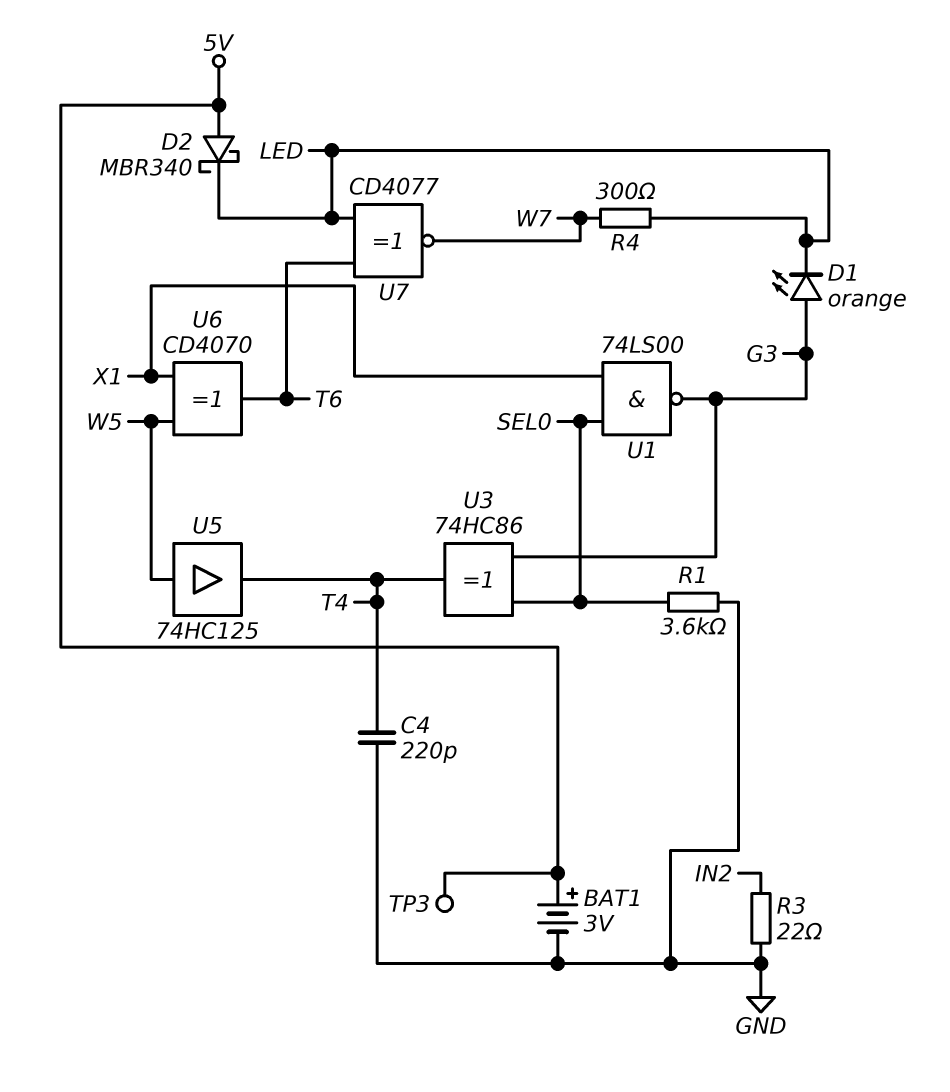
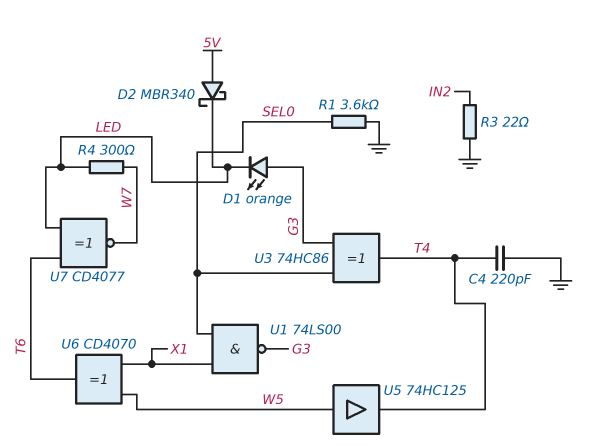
BAT1: 3V (plus 5V, minus GND) -> none
TP3: test point (5V) -> none

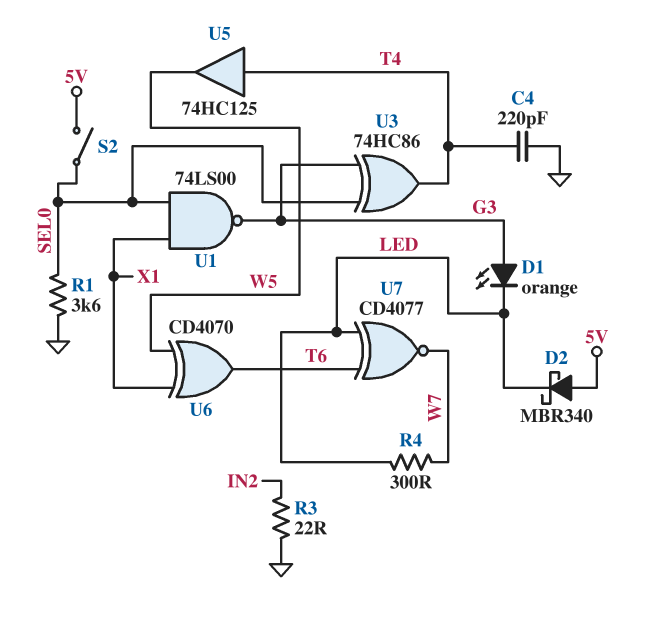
S2: none -> switch (5V, SEL0)
U5: buffer 74HC125 (in W5, out T4) -> buffer 74HC125 (in T4, out W5)

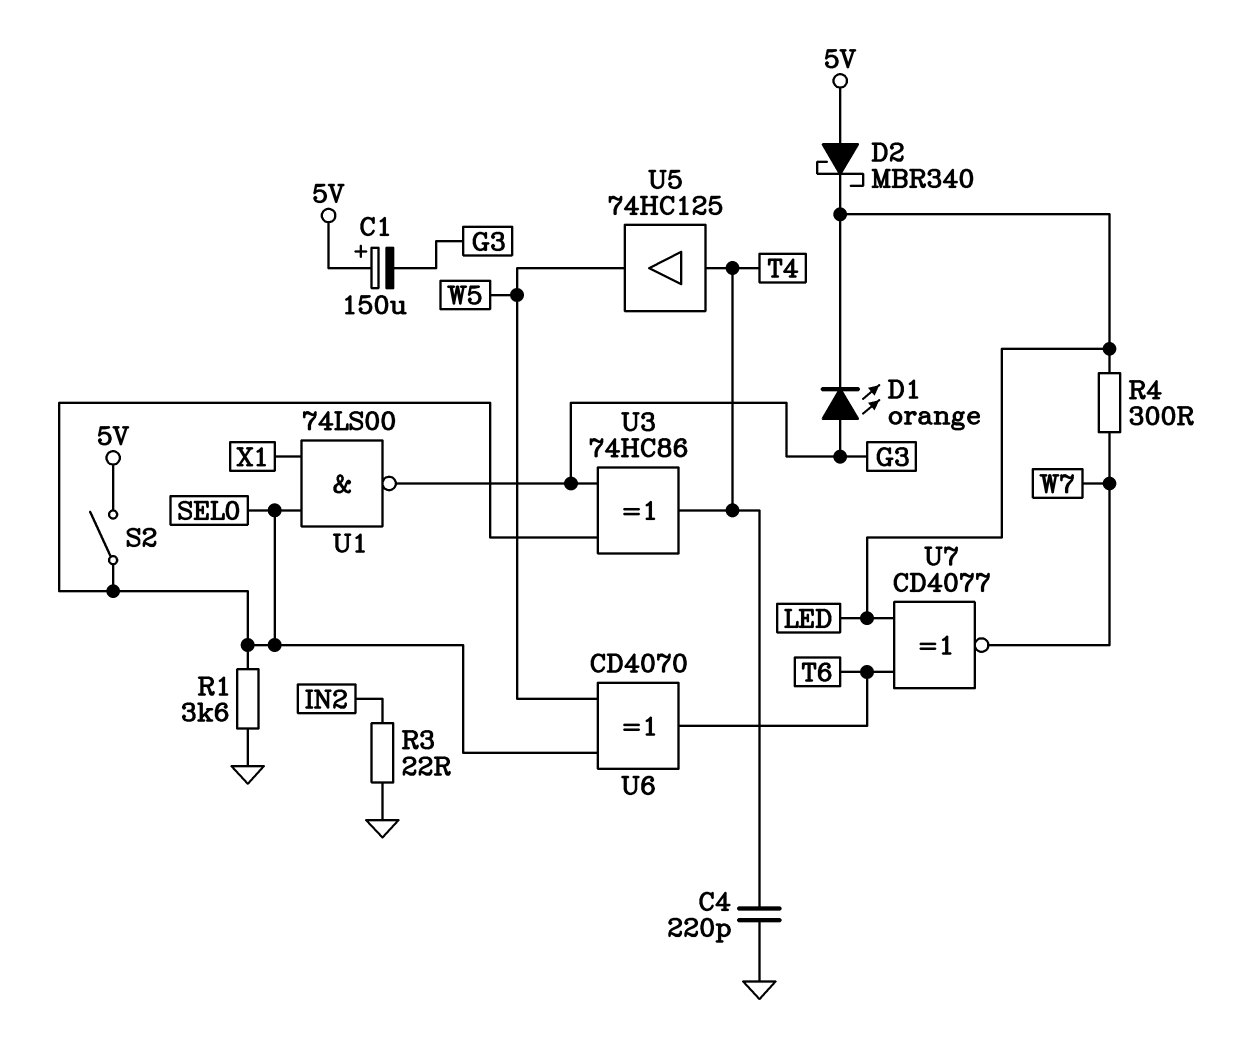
C1: none -> 150uF (plus 5V, minus G3)
U6: XOR CD4070 (in W5, in X1, out T6) -> XOR CD4070 (in SEL0, in W5, out T6)

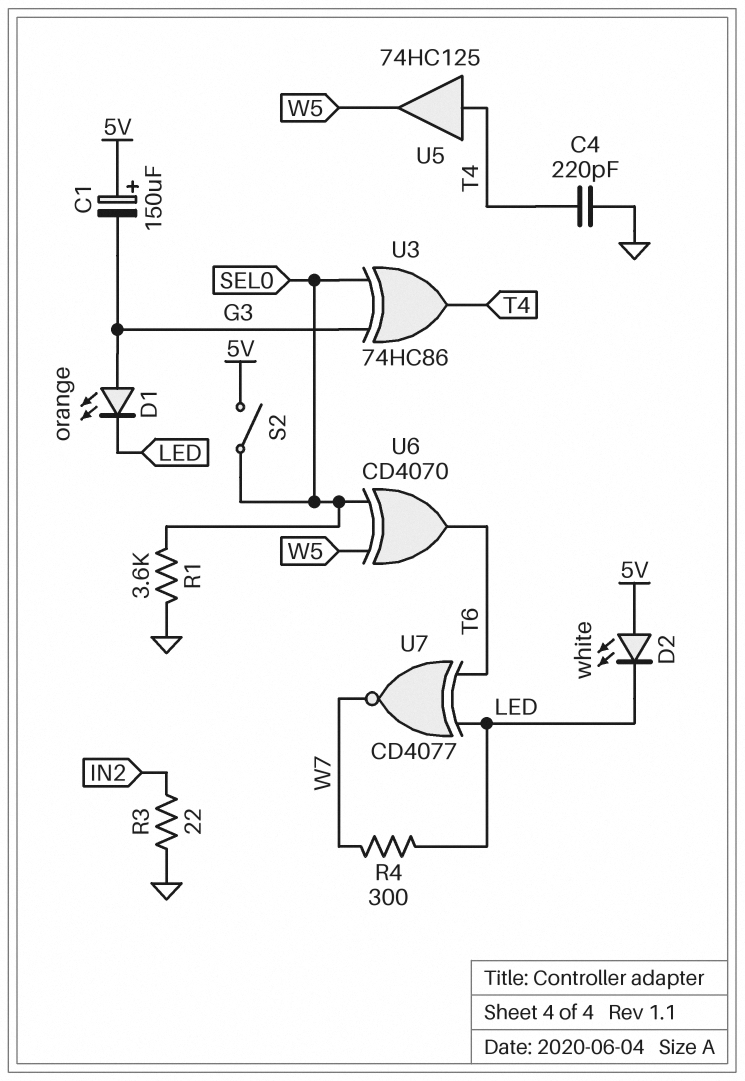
D2: schottky MBR340 (A 5V, K LED) -> LED white (A 5V, K LED)
U1: NAND 74LS00 (in SEL0, in X1, out G3) -> none

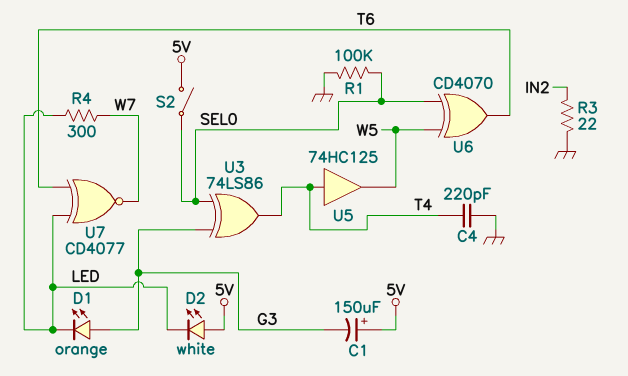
R1: 3.6k (GND, SEL0) -> 100k (GND, SEL0)
U3: XOR 74HC86 (in G3, in SEL0, out T4) -> XOR 74LS86 (in G3, in SEL0, out T4)

